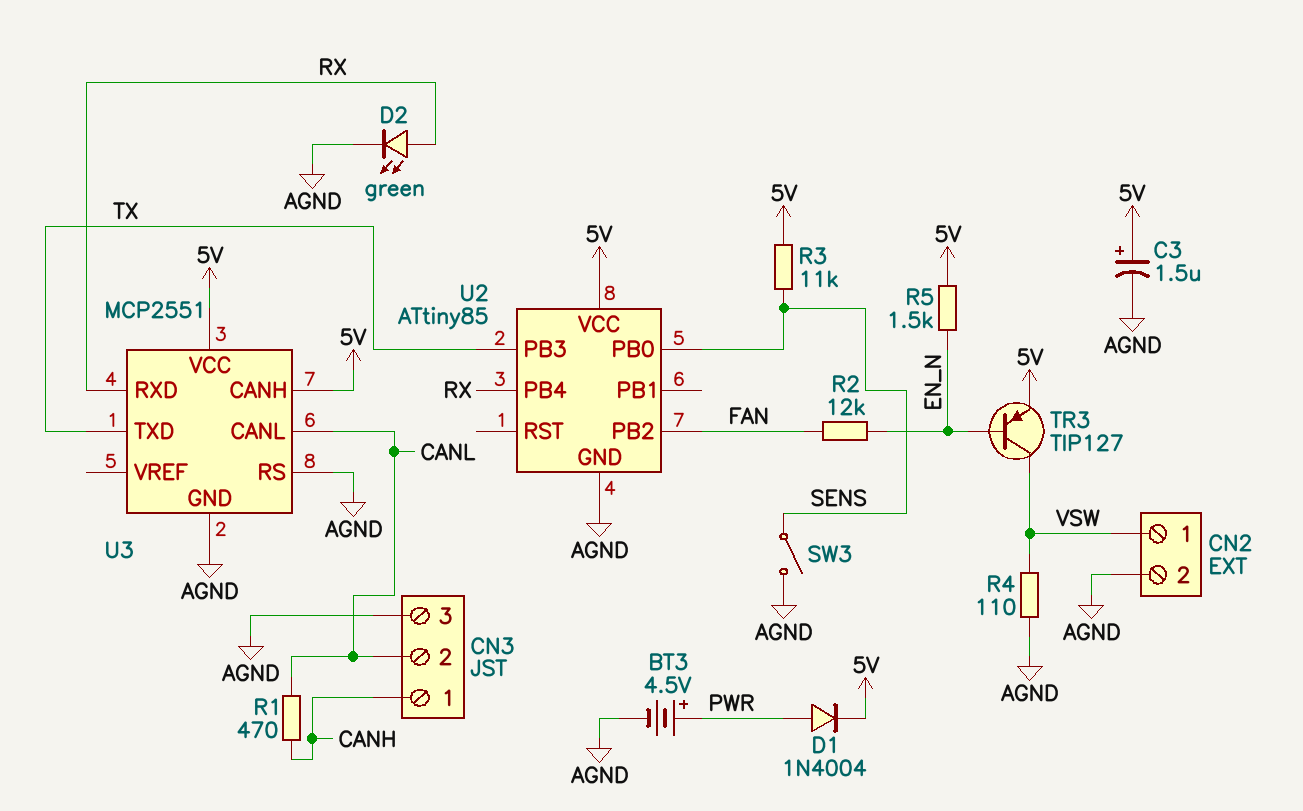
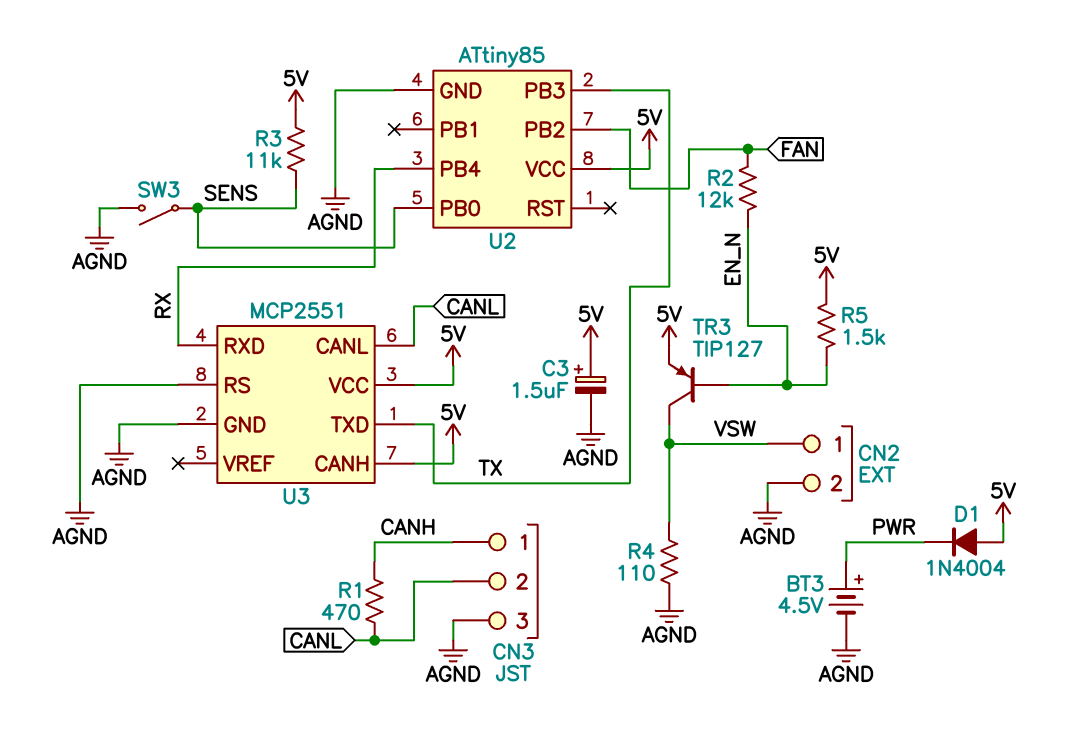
D1: diode 1N4004 (A PWR, K 5V) -> diode 1N4004 (A 5V, K PWR)
D2: LED green (A RX, K AGND) -> none

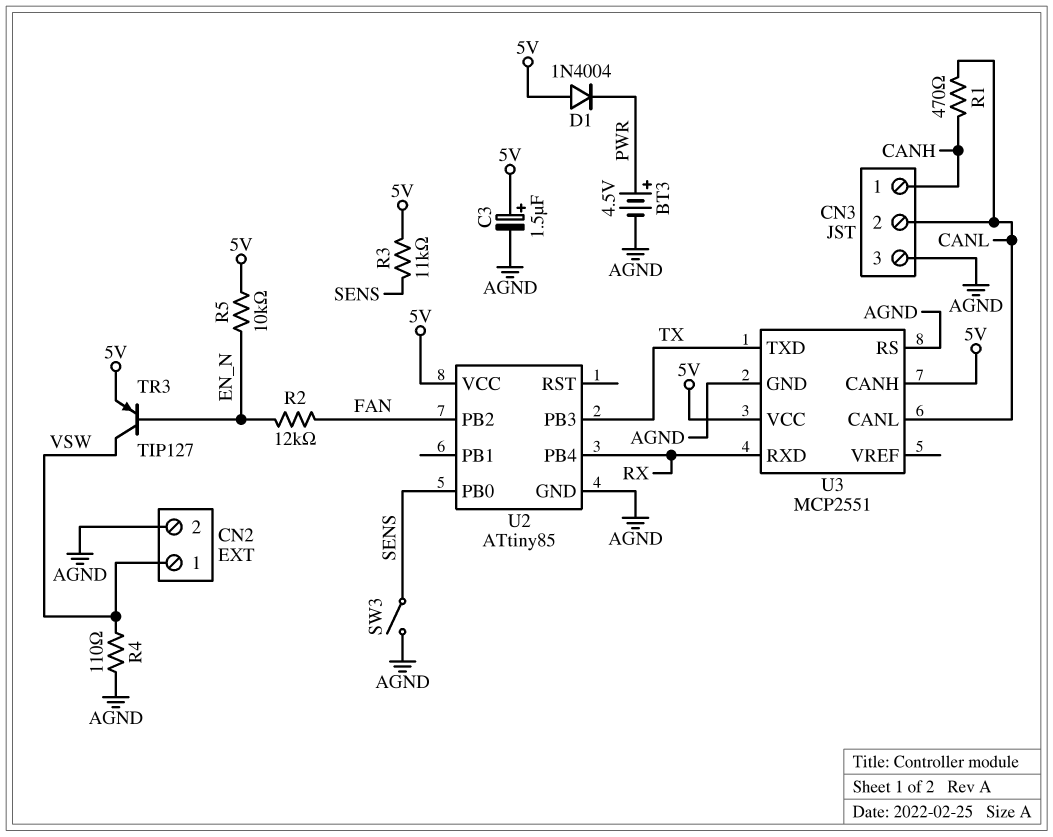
R5: 1.5k (5V, EN_N) -> 10k (5V, EN_N)

